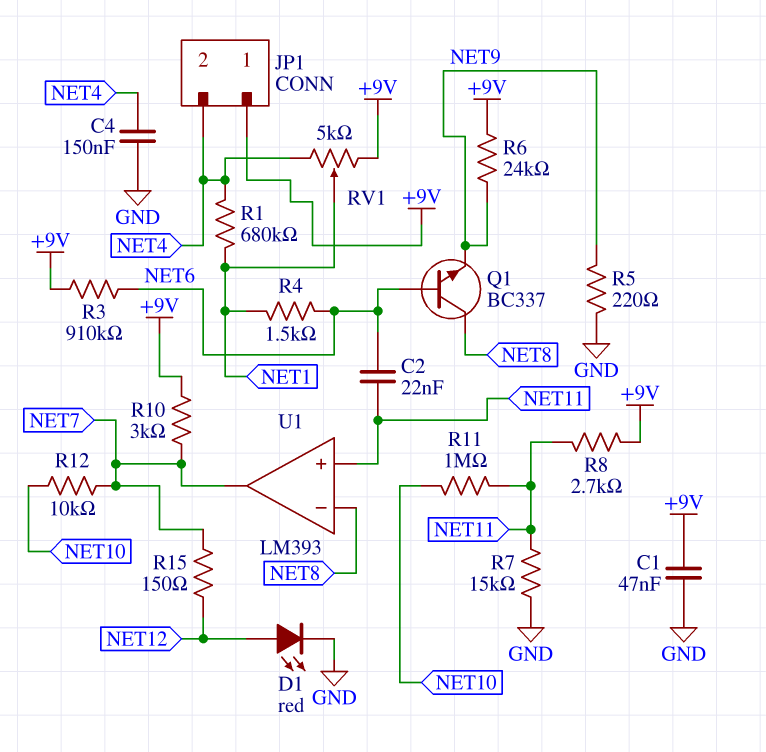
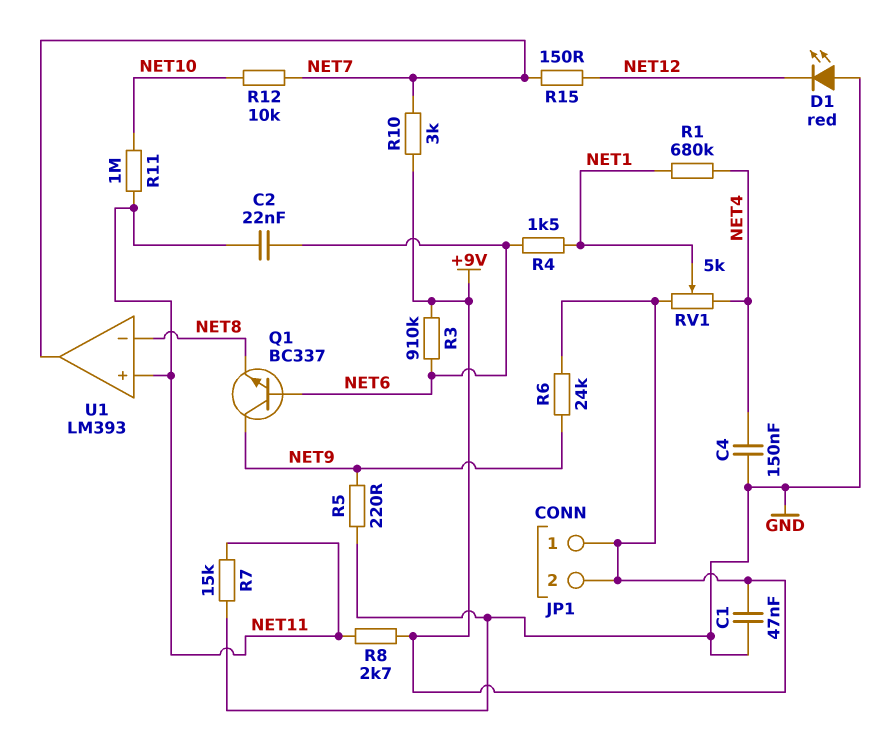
D1: LED red (A NET12, K GND) -> LED red (A GND, K NET12)
JP1 pin 2: NET4 -> +9V
Q1: NPN BC337 (B NET6, C NET8, E NET9) -> NPN BC337 (B NET6, C NET9, E NET8)

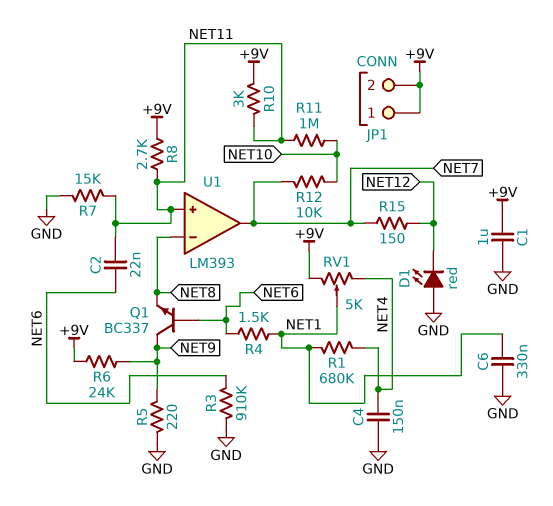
C1: 47nF (+9V, GND) -> 1uF (+9V, GND)
C6: none -> 330nF (GND, NET1)
R3: 910k (+9V, NET6) -> 910k (GND, NET6)
R10: 3k (+9V, NET7) -> 3k (+9V, NET11)

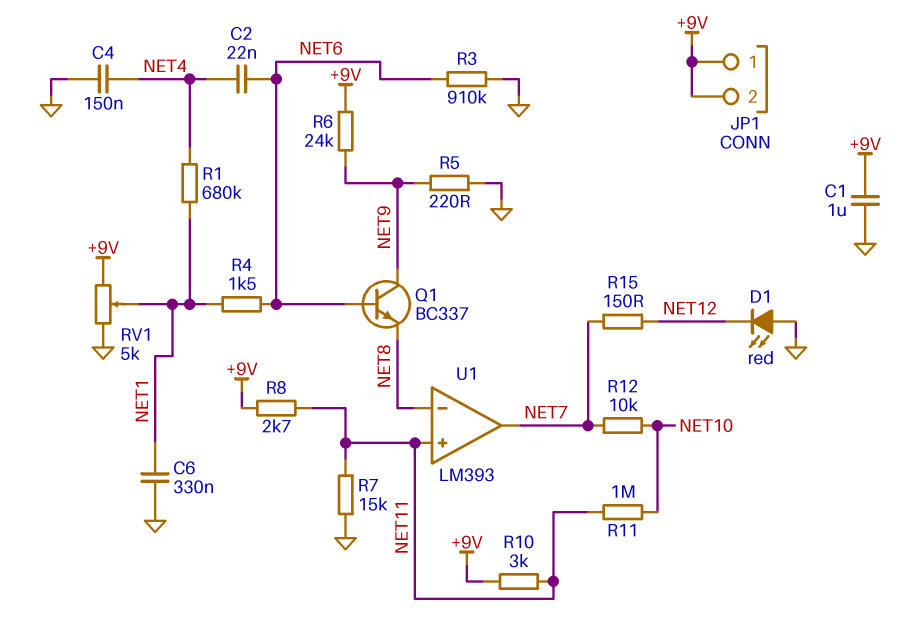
C2: 22nF (NET6, NET11) -> 22nF (NET4, NET6)
RV1: 5k (+9V, NET4, wiper NET1) -> 5k (+9V, GND, wiper NET1)

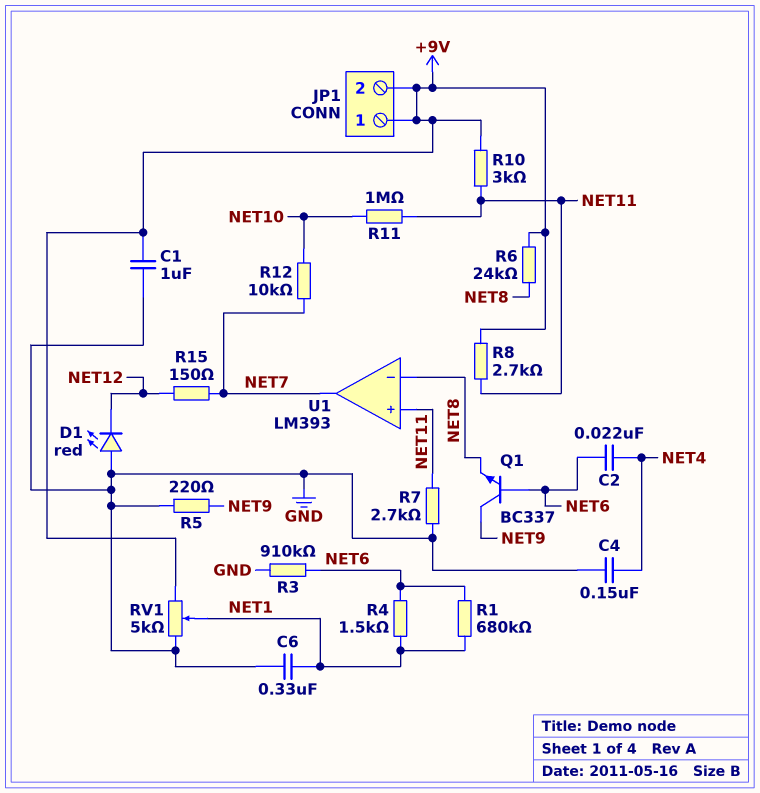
R1: 680k (NET1, NET4) -> 680k (NET1, NET6)
R6: 24k (+9V, NET9) -> 24k (+9V, NET8)
R7: 15k (GND, NET11) -> 2.7k (GND, NET11)

